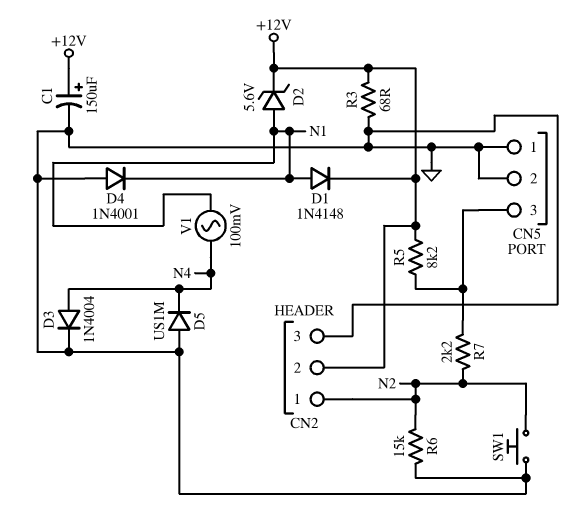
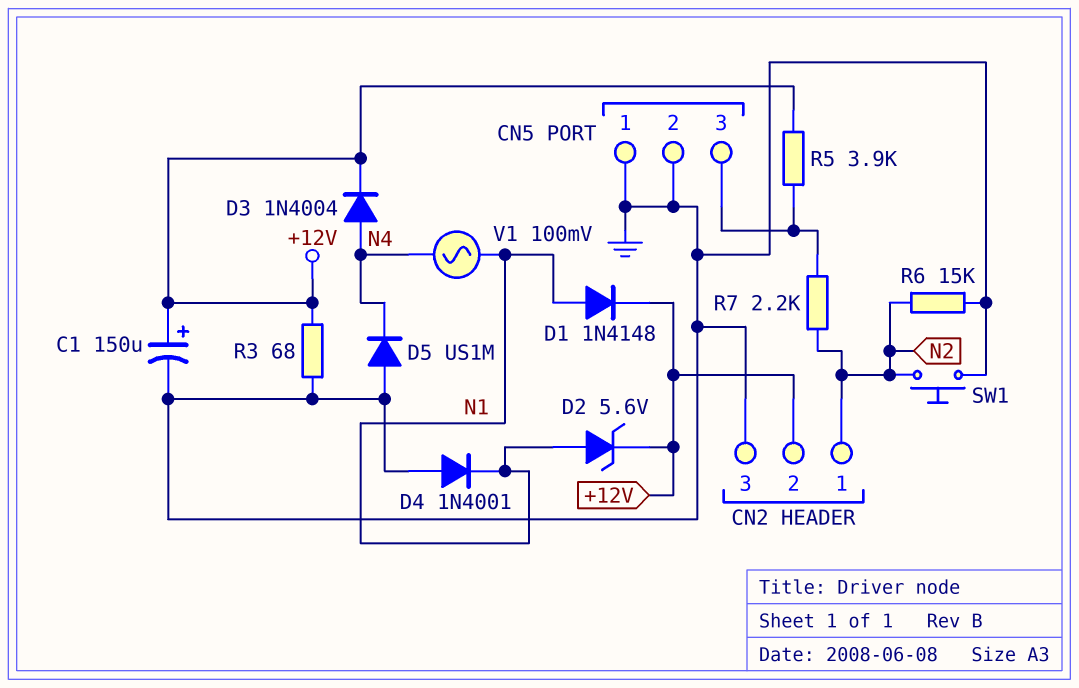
D3: diode 1N4004 (A N4, K GND) -> diode 1N4004 (A N4, K +12V)
R5: 8.2k (+12V, CN5/3) -> 3.9k (+12V, CN5/3)

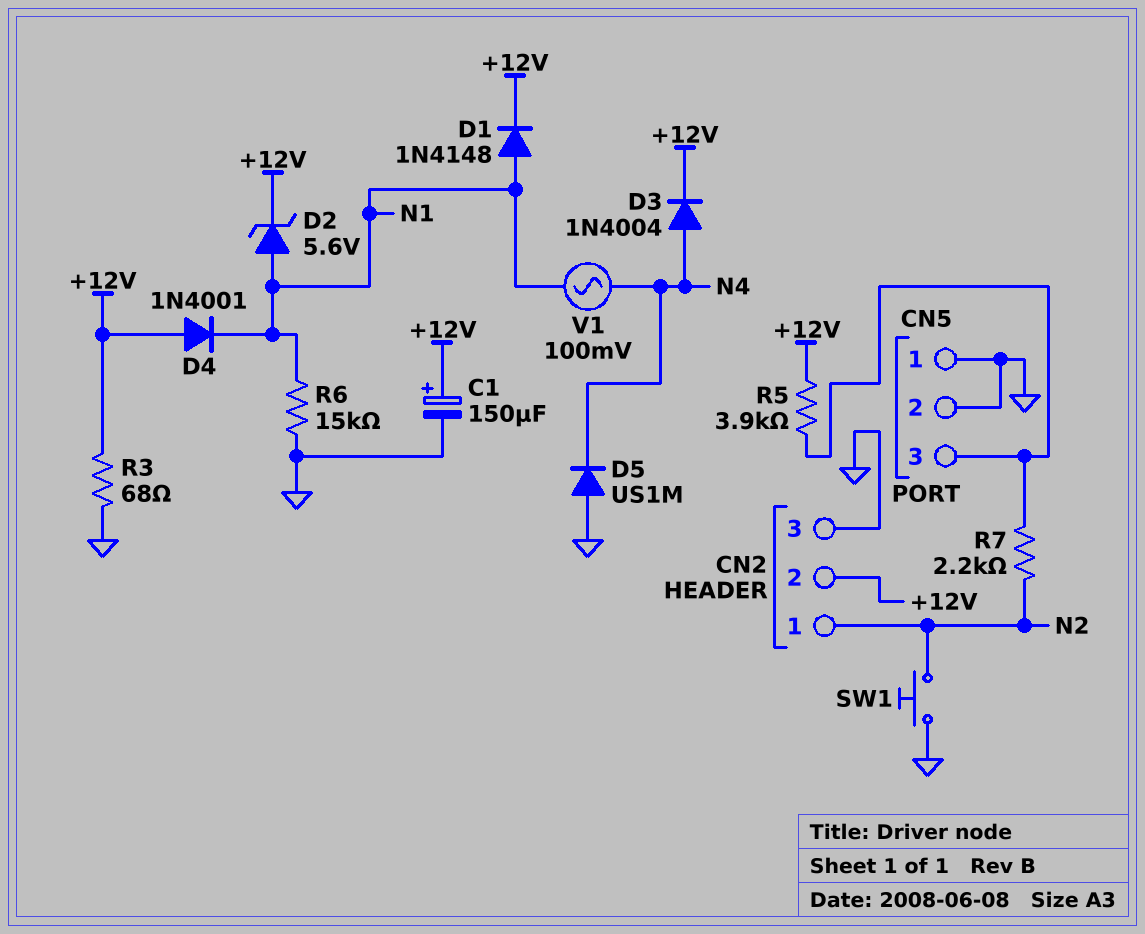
D4: diode 1N4001 (A GND, K N1) -> diode 1N4001 (A +12V, K N1)
R6: 15k (GND, N2) -> 15k (GND, N1)

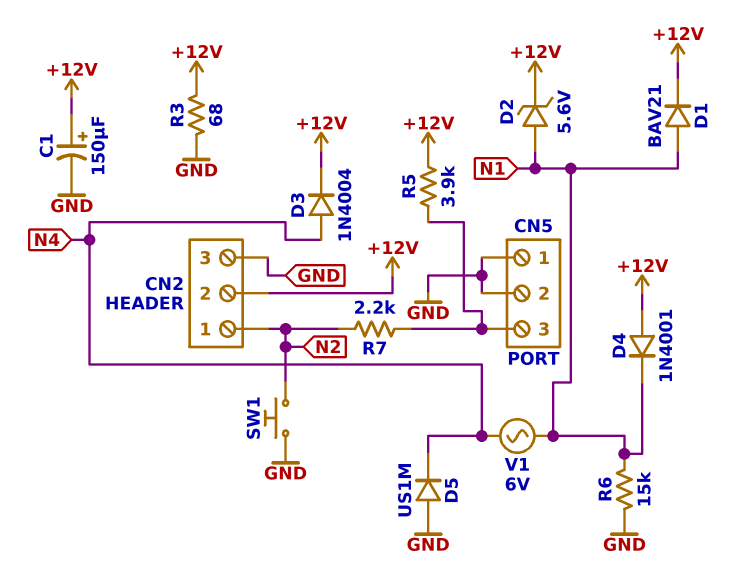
D1: diode 1N4148 (A N1, K +12V) -> diode BAV21 (A N1, K +12V)
V1: AC 100mV (N1, N4) -> AC 6V (N1, N4)

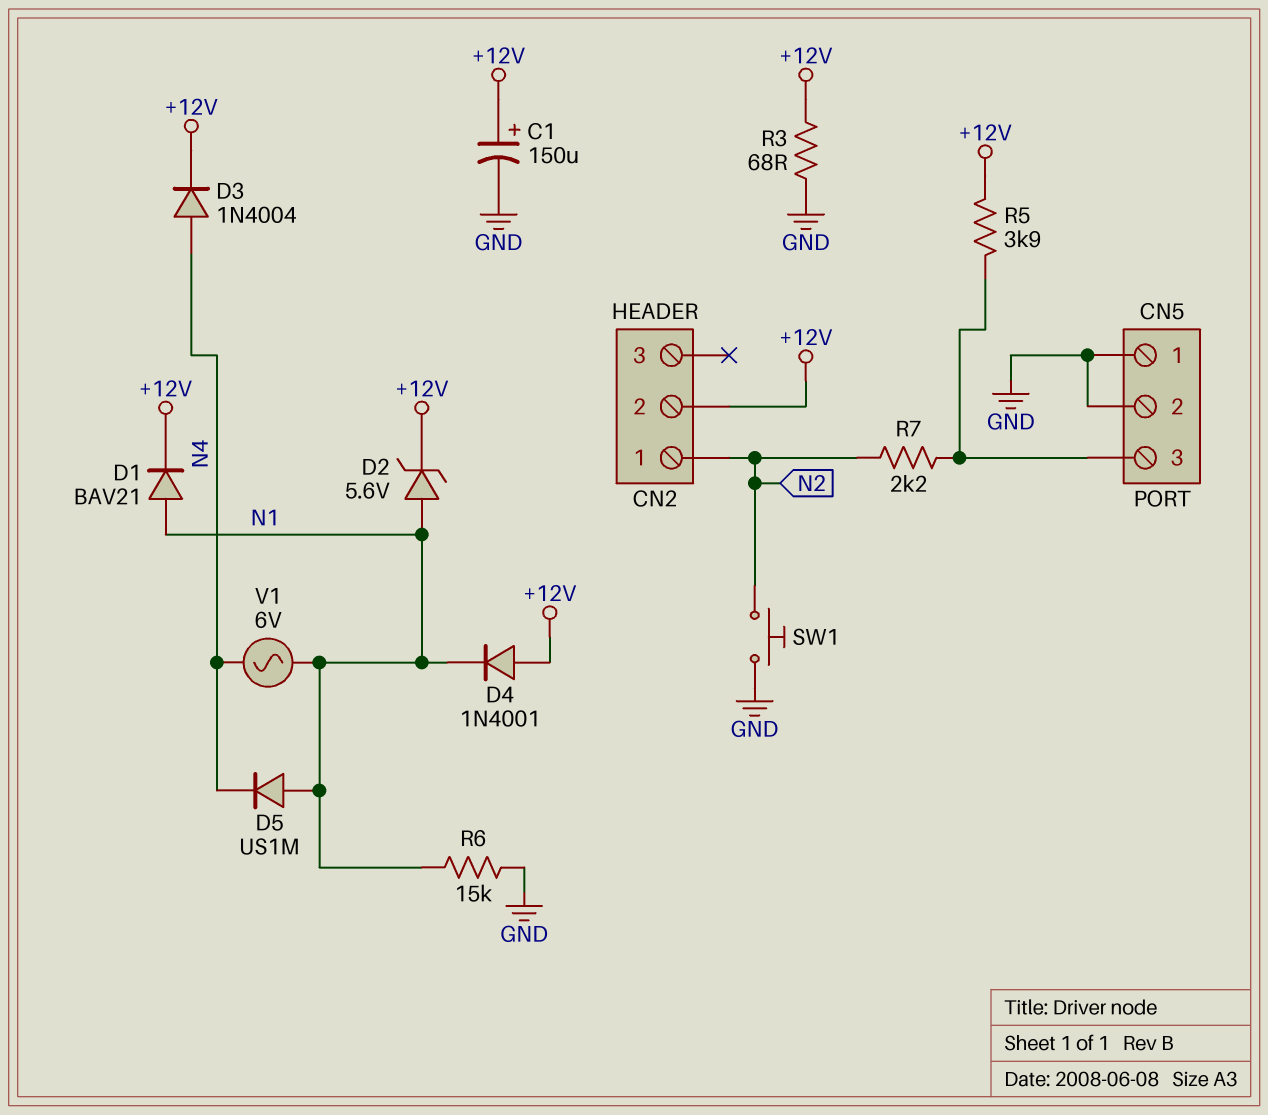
CN2 pin 3: GND -> none
D5: diode US1M (A GND, K N4) -> diode US1M (A N1, K N4)

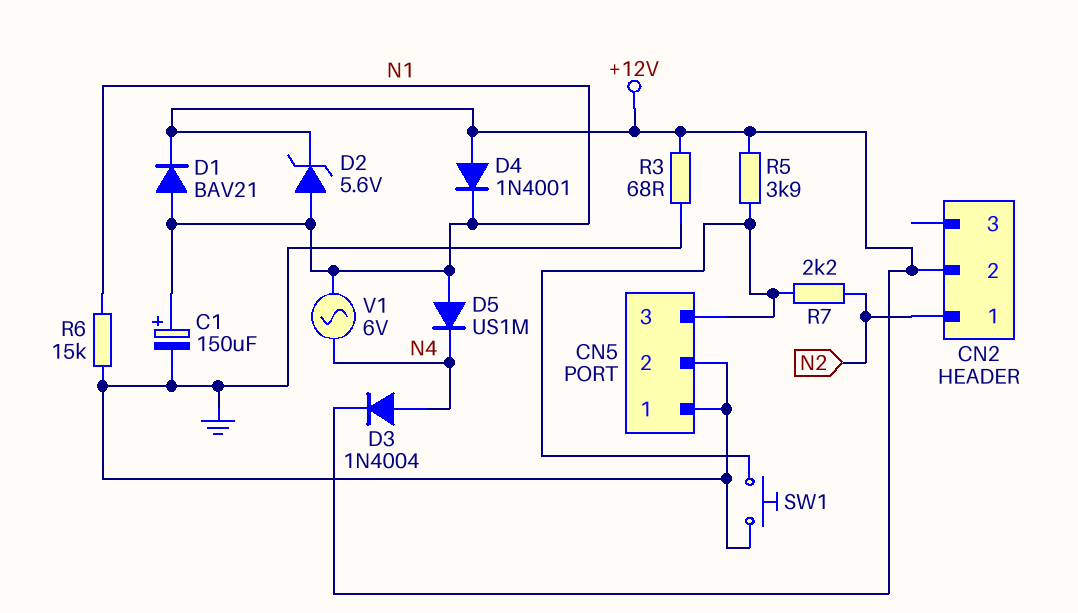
C1: 150uF (plus +12V, minus GND) -> 150uF (plus N1, minus GND)
SW1: button (GND, N2) -> button (CN5/3, GND)

